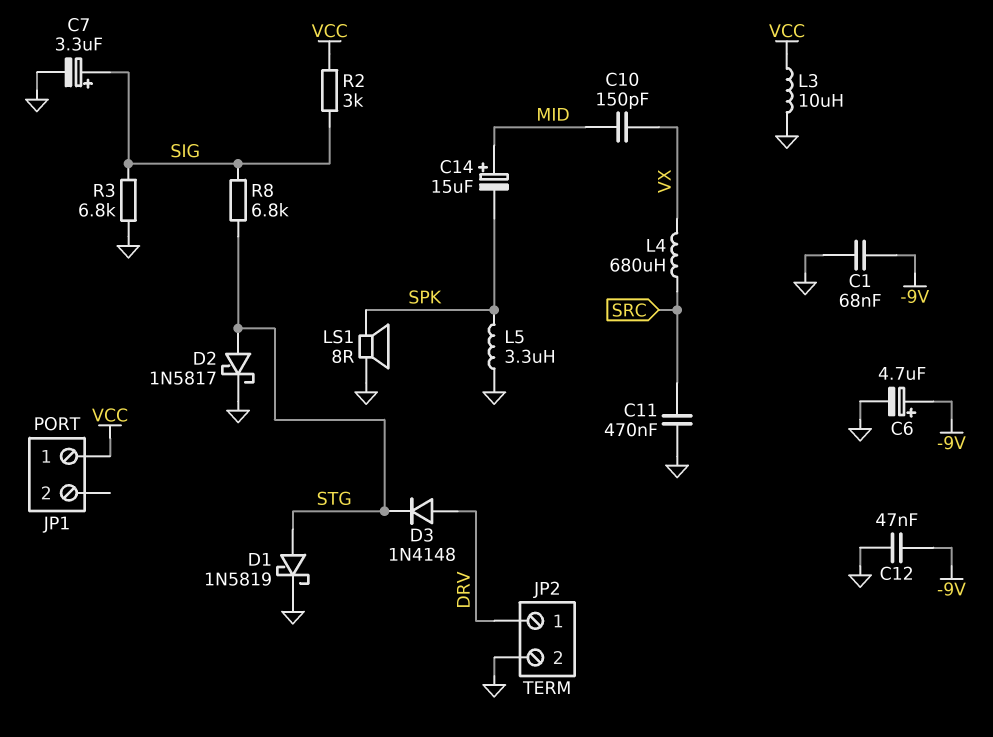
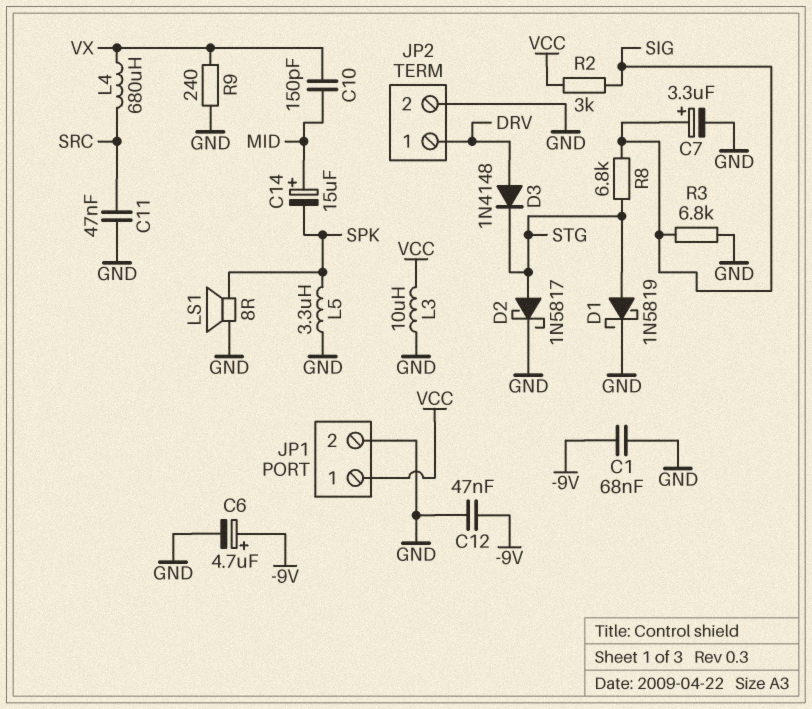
C11: 470nF (GND, SRC) -> 47nF (GND, SRC)
JP1 pin 2: none -> GND
R9: none -> 240 (GND, VX)

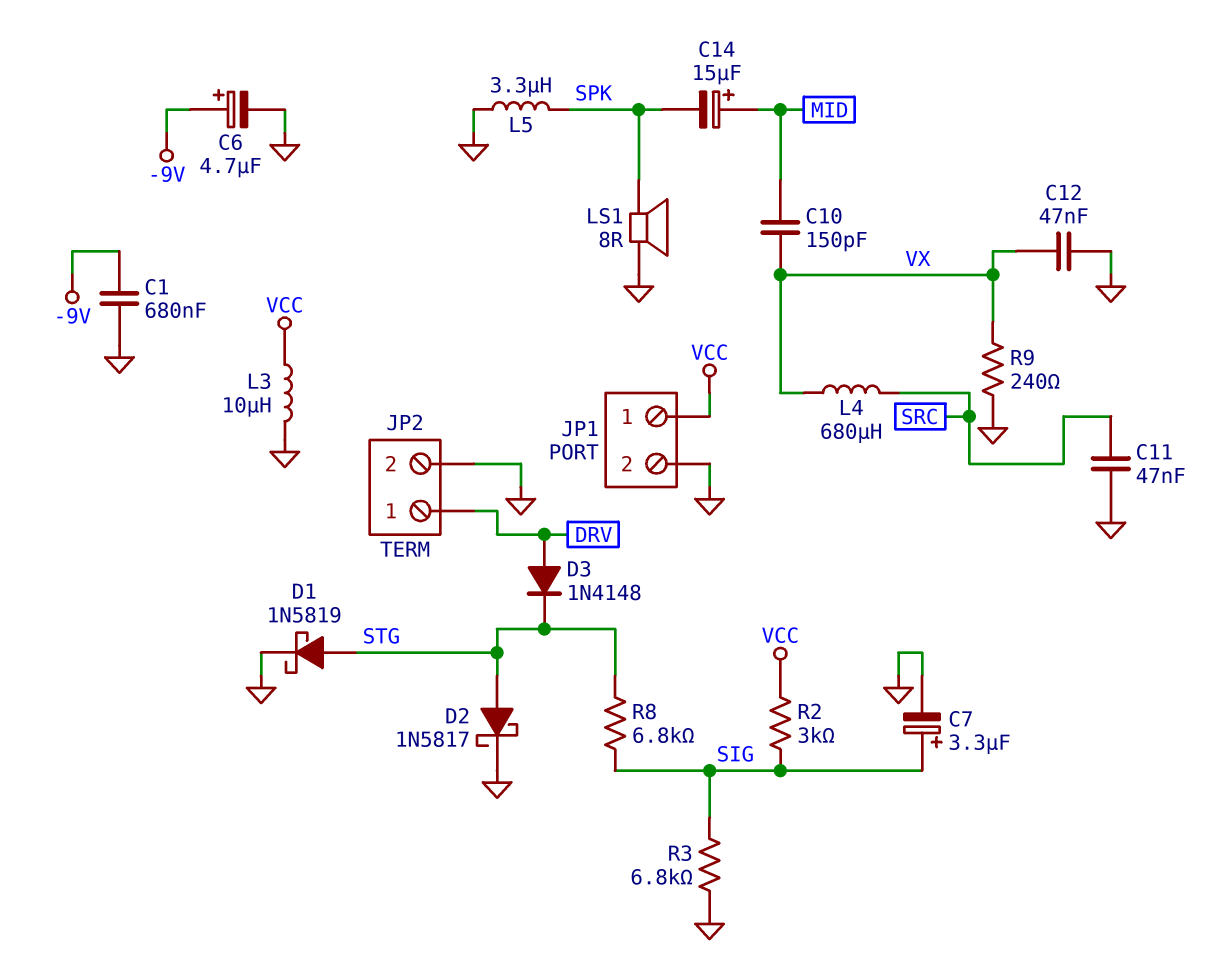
C1: 68nF (-9V, GND) -> 680nF (-9V, GND)
C12: 47nF (-9V, GND) -> 47nF (GND, VX)

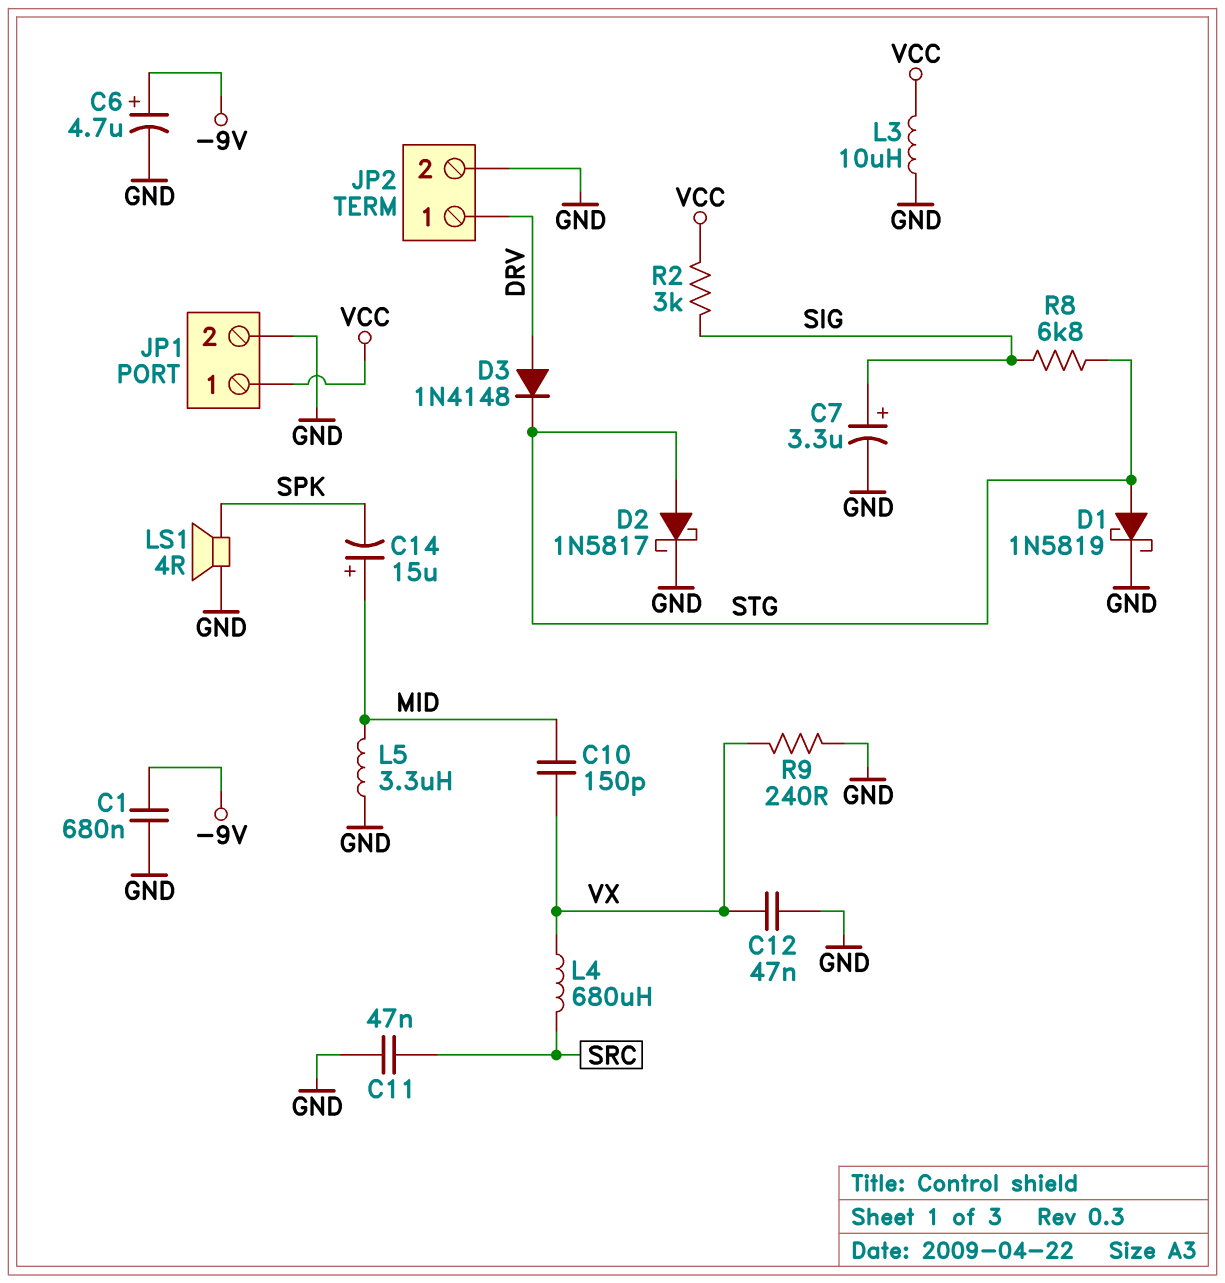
L5: 3.3uH (GND, SPK) -> 3.3uH (GND, MID)
LS1: speaker 8R (GND, SPK) -> speaker 4R (GND, SPK)
R3: 6.8k (GND, SIG) -> none

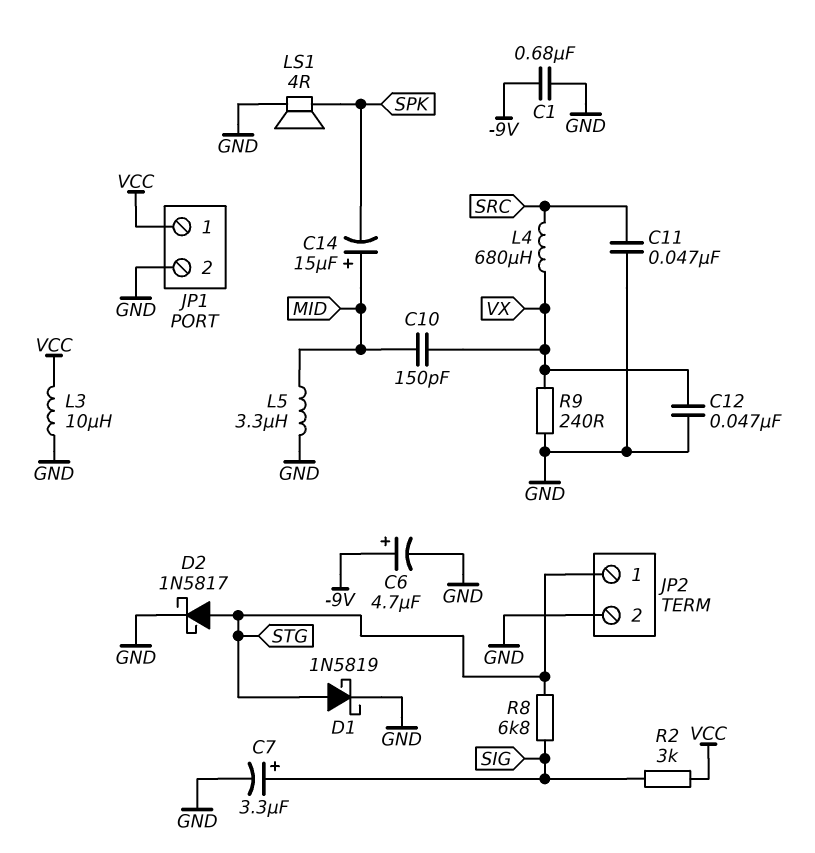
D3: diode 1N4148 (A DRV, K STG) -> none
JP2 pin 1: DRV -> STG

